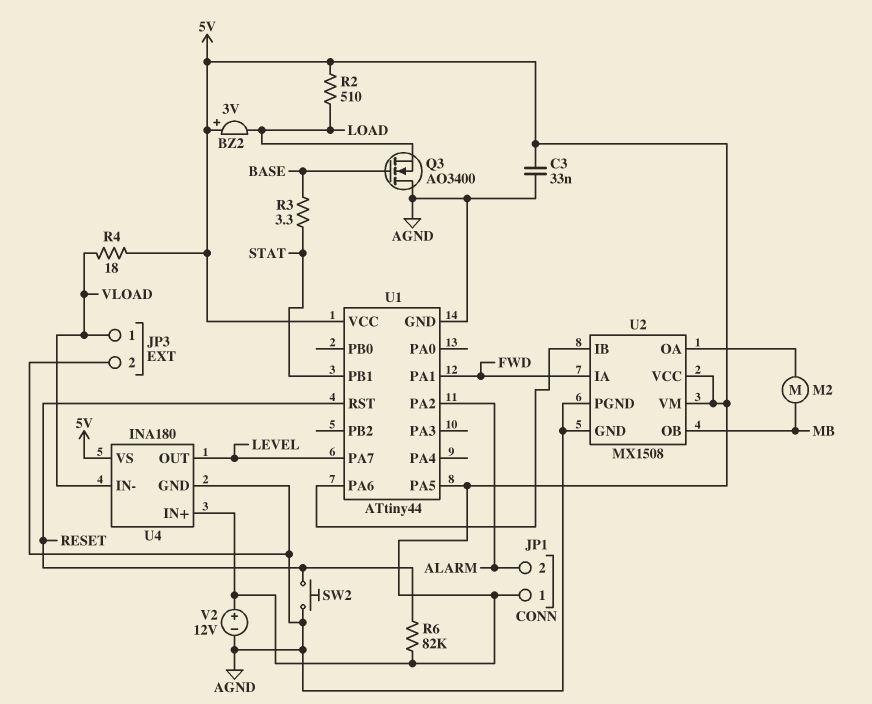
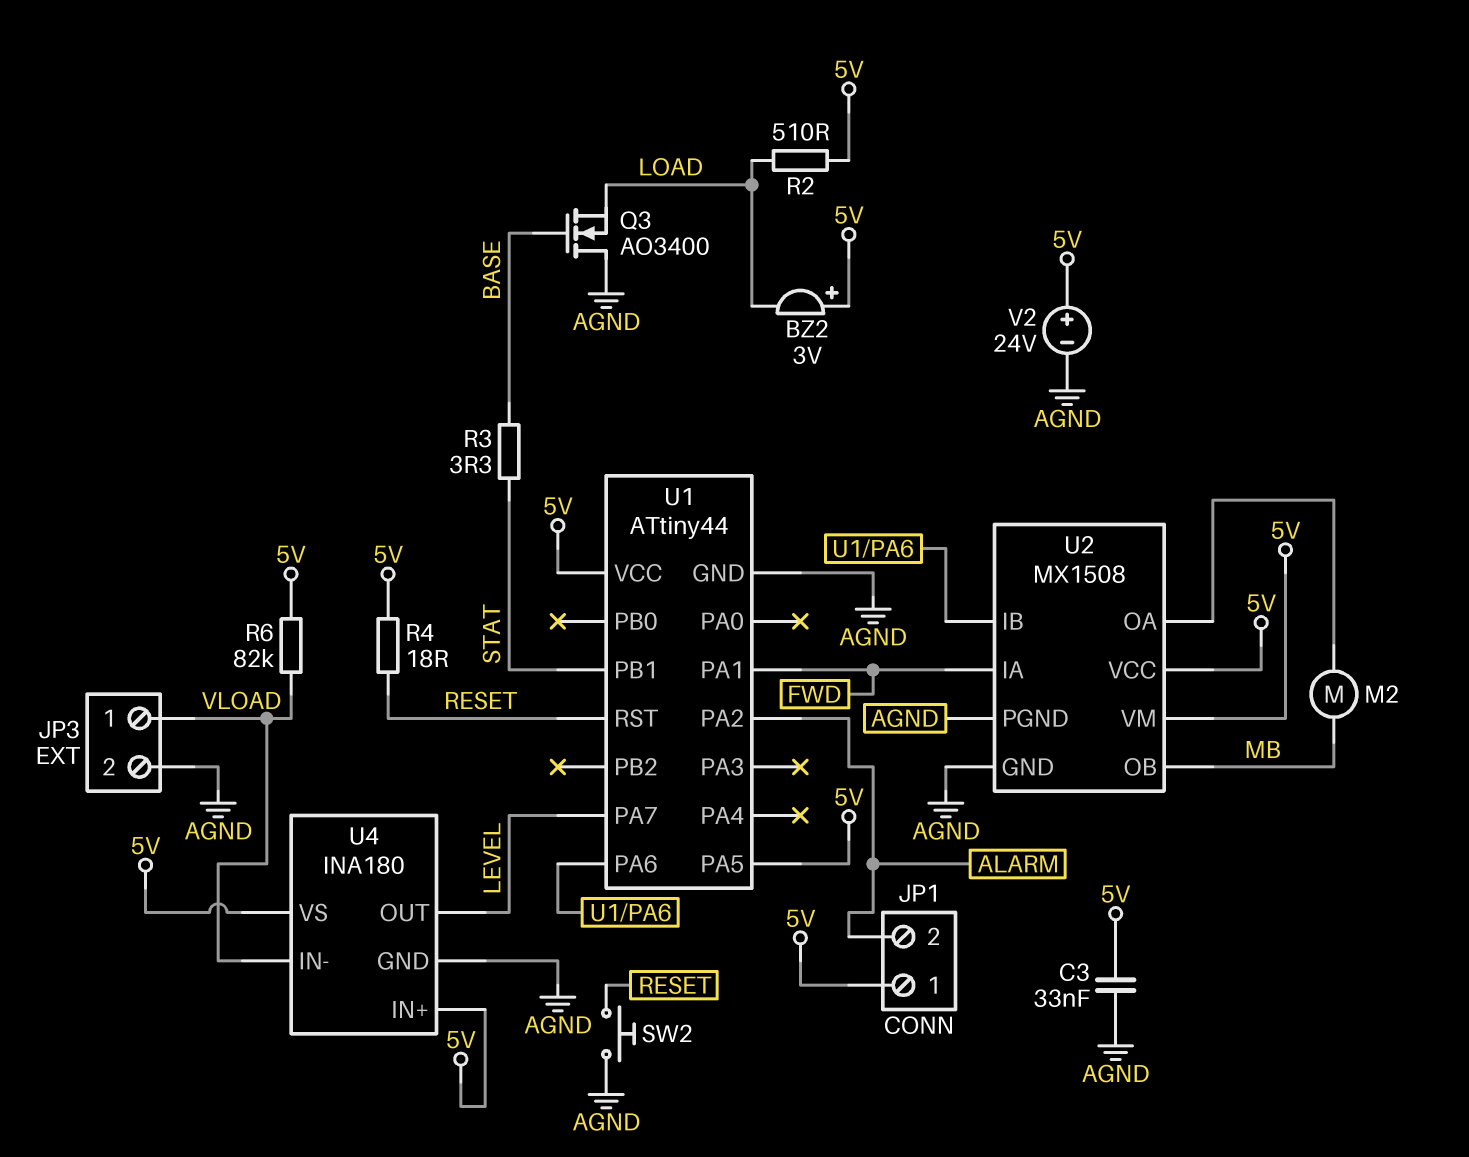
R4: 18 (5V, VLOAD) -> 18 (5V, RESET)
R6: 82k (5V, RESET) -> 82k (5V, VLOAD)
V2: 12V (plus 5V, minus AGND) -> 24V (plus 5V, minus AGND)

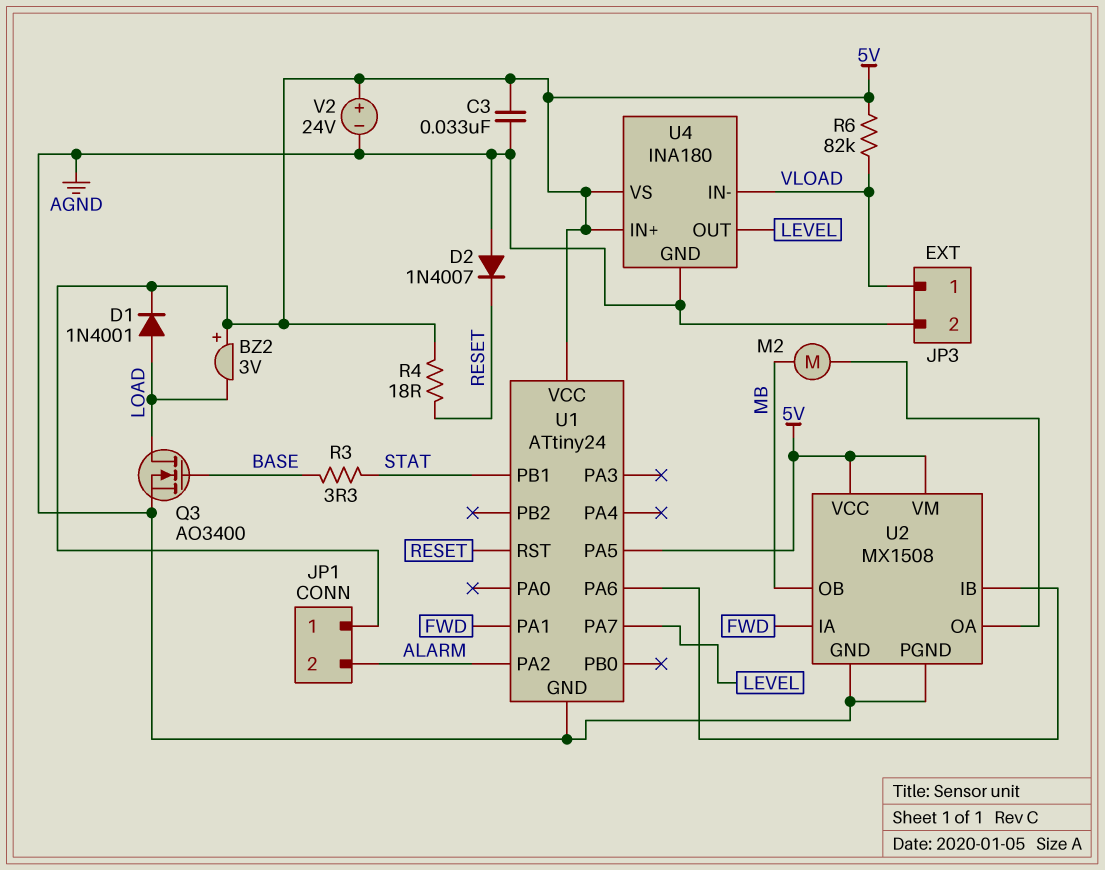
D1: none -> diode 1N4001 (A LOAD, K 5V)
D2: none -> diode 1N4007 (A AGND, K RESET)
Q3: NMOS AO3400 (G BASE, D AGND, S LOAD) -> NMOS AO3400 (G BASE, D LOAD, S AGND)
R2: 510 (5V, LOAD) -> none
SW2: button (AGND, RESET) -> none
U1: ATtiny44 -> ATtiny24

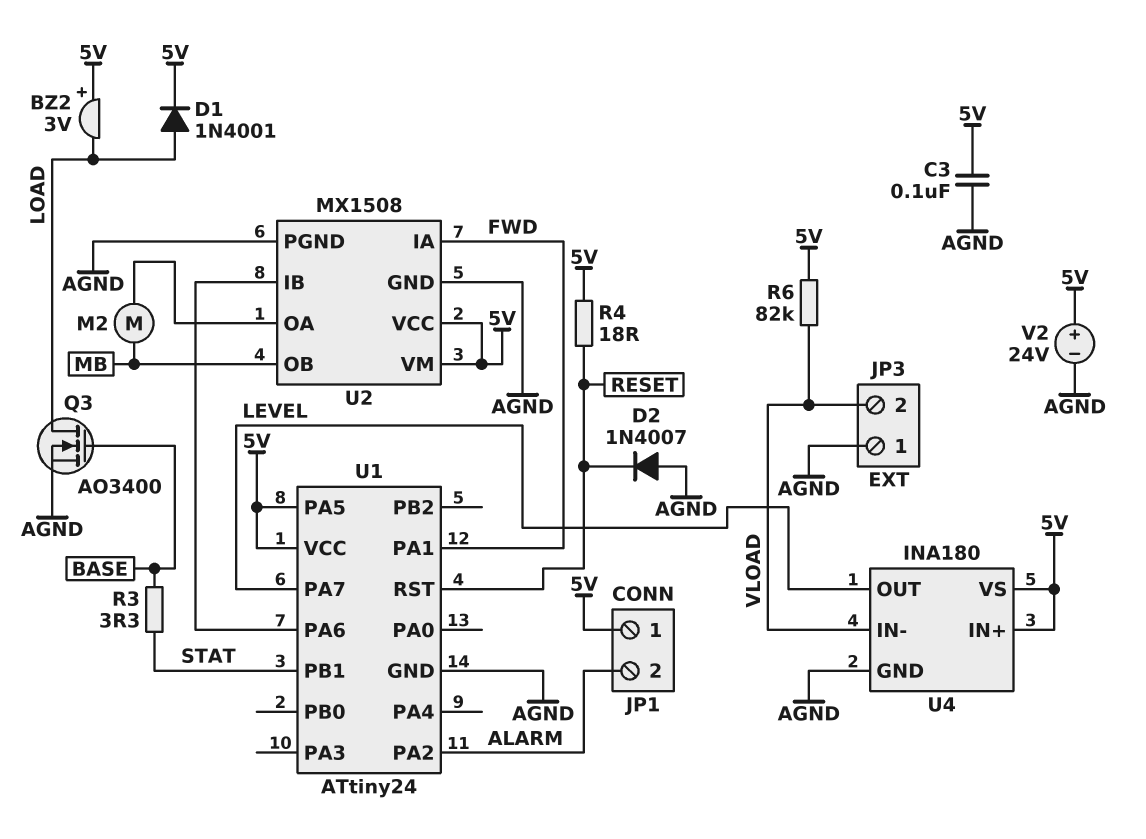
C3: 33nF (5V, AGND) -> 100nF (5V, AGND)
JP3 pin 1: VLOAD -> AGND
JP3 pin 2: AGND -> VLOAD

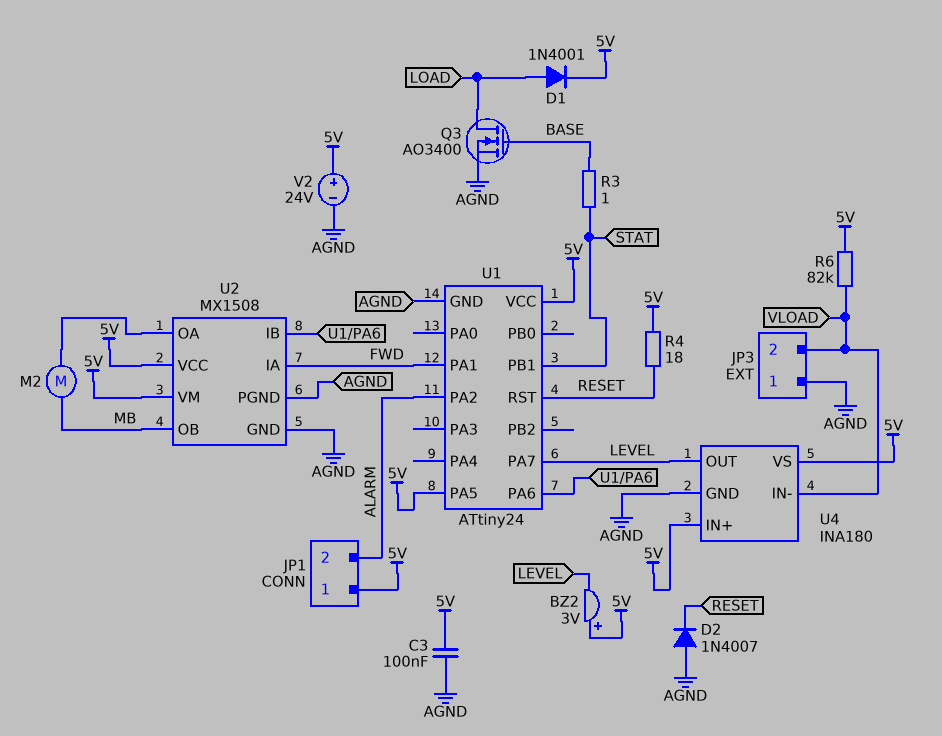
BZ2: buzzer 3V (plus 5V, minus LOAD) -> buzzer 3V (plus 5V, minus LEVEL)
R3: 3.3 (BASE, STAT) -> 1 (BASE, STAT)

